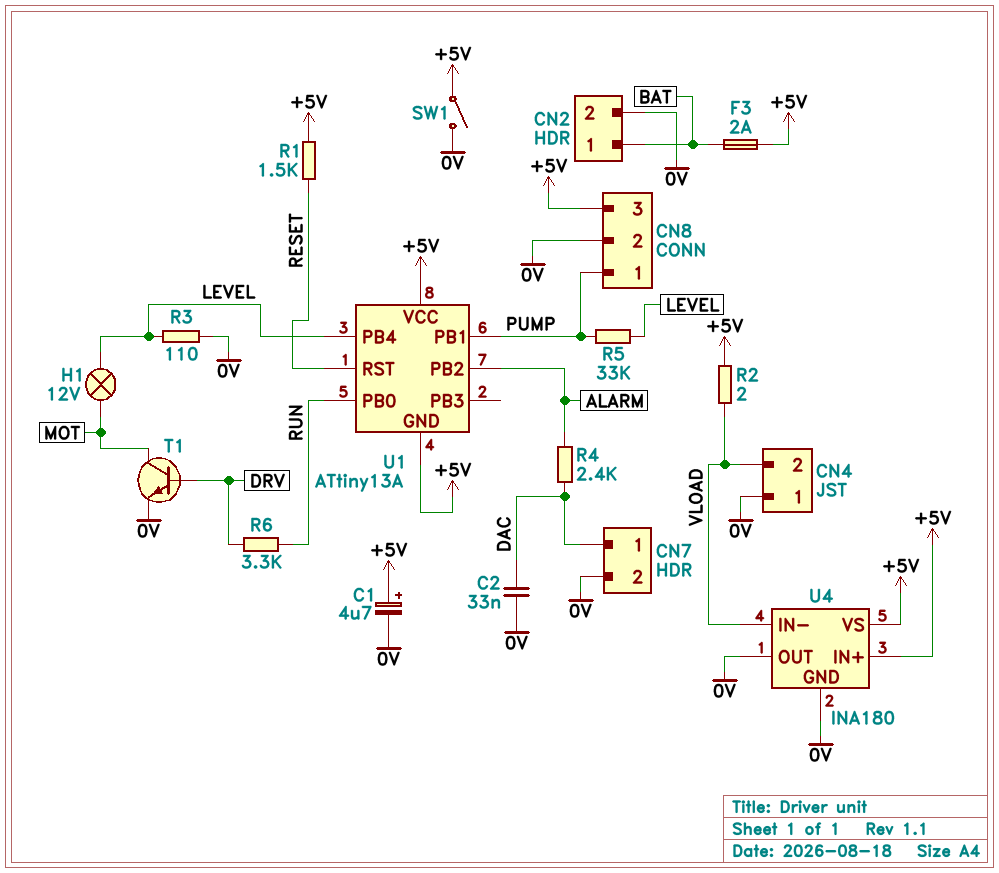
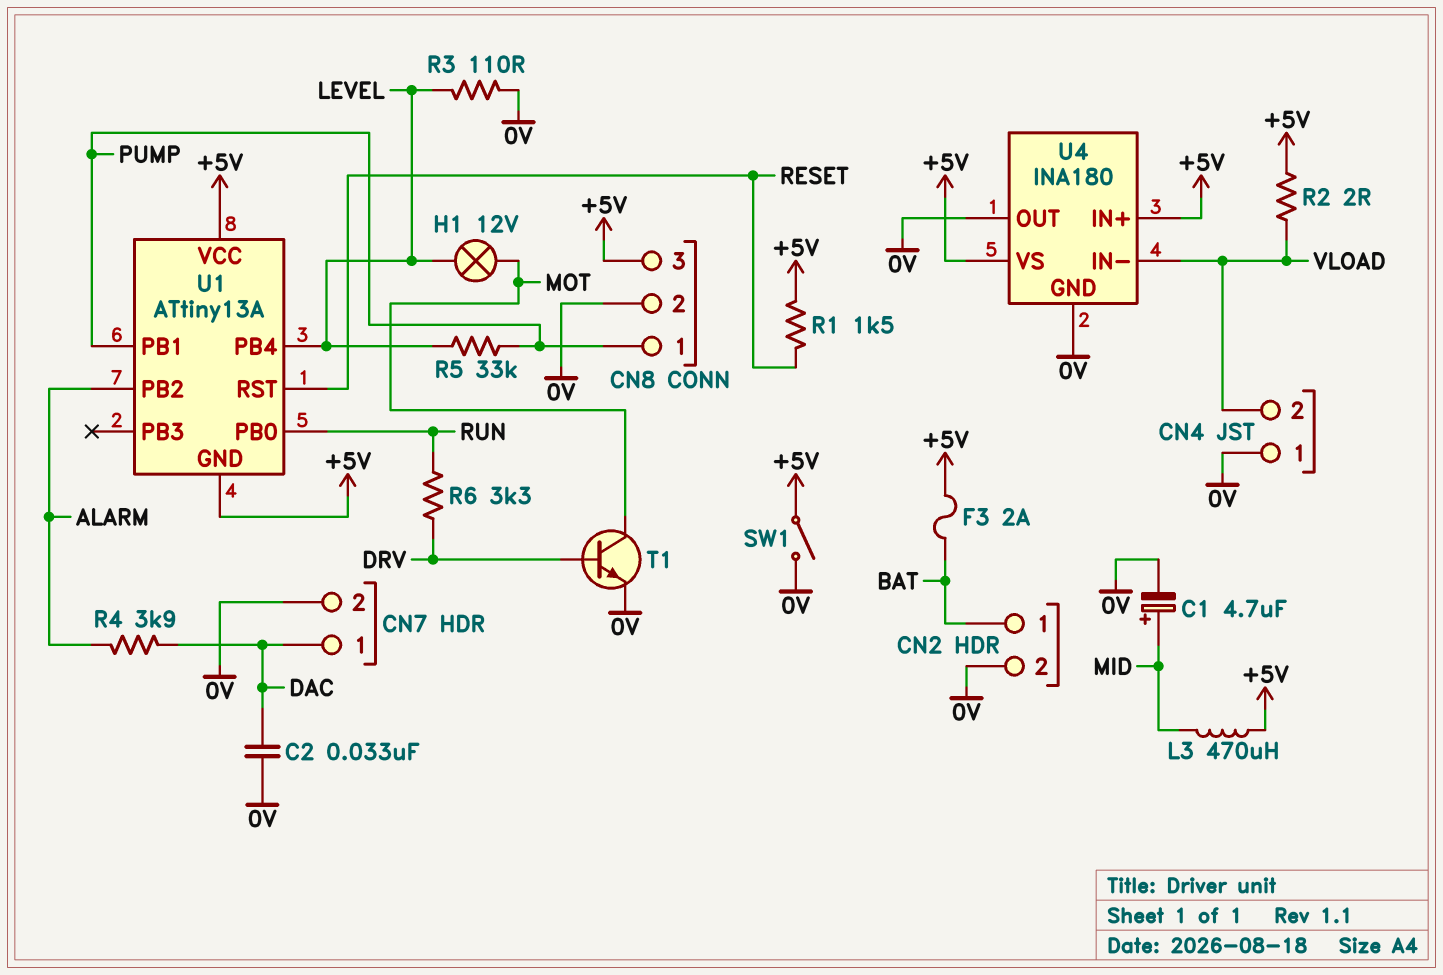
C1: 4.7uF (plus +5V, minus 0V) -> 4.7uF (plus MID, minus 0V)
L3: none -> 470uH (+5V, MID)
R4: 2.4k (ALARM, DAC) -> 3.9k (ALARM, DAC)

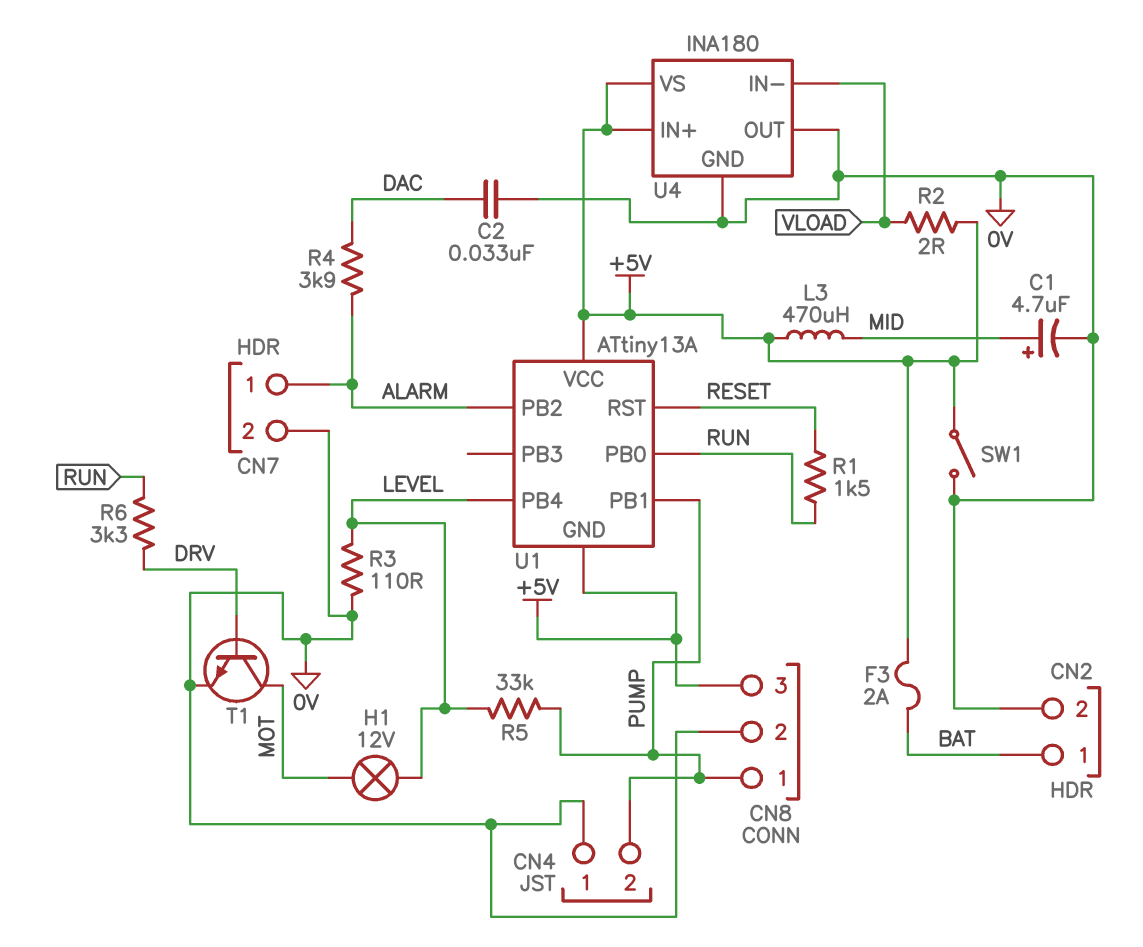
CN4 pin 2: VLOAD -> PUMP
CN7 pin 1: DAC -> ALARM
R1: 1.5k (+5V, RESET) -> 1.5k (RESET, RUN)

